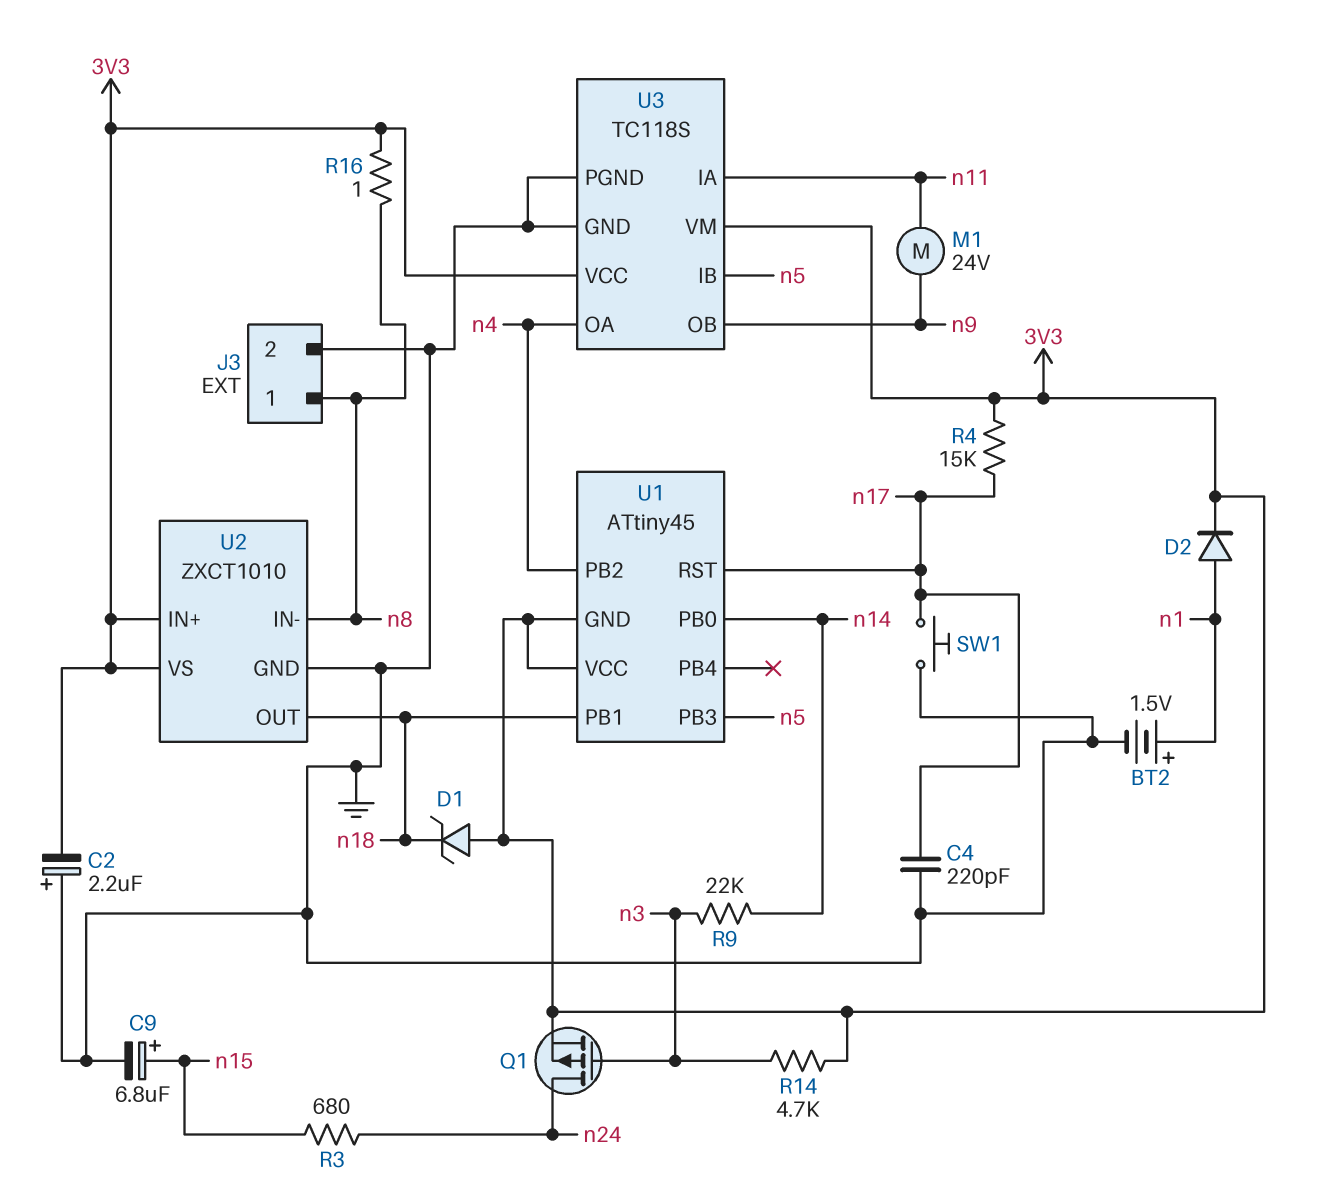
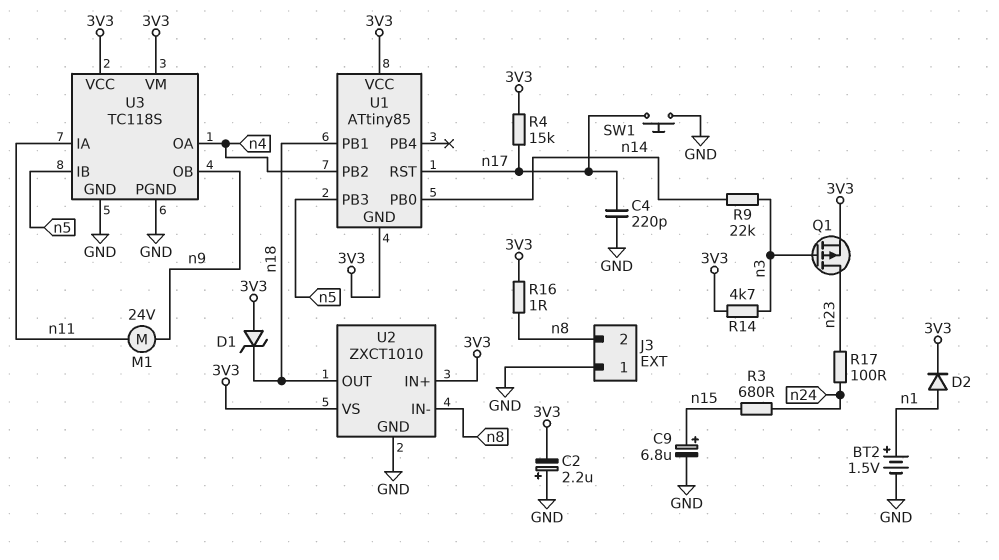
J3 pin 1: n8 -> GND
J3 pin 2: GND -> n8
Q1: PMOS (G n3, D n24, S 3V3) -> PMOS (G n3, D n23, S 3V3)
R17: none -> 100 (n23, n24)
U1: ATtiny45 -> ATtiny85

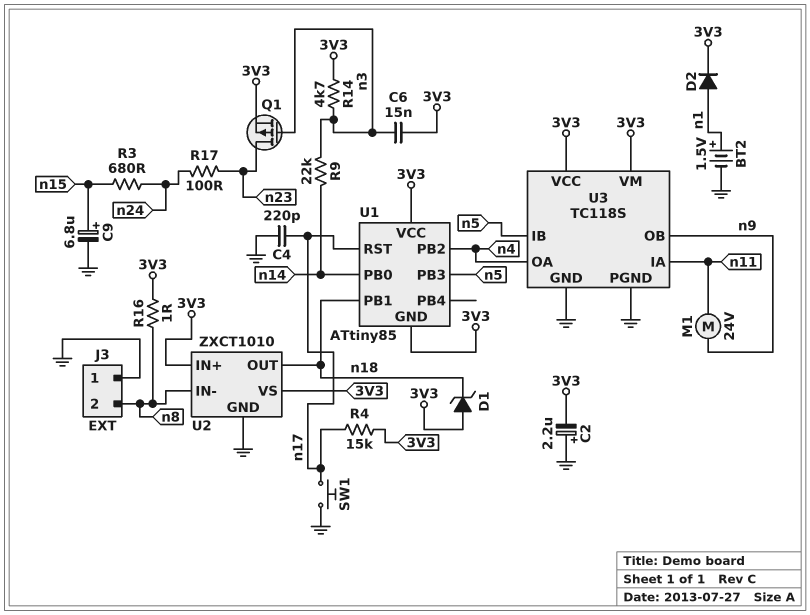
C6: none -> 15nF (3V3, n3)

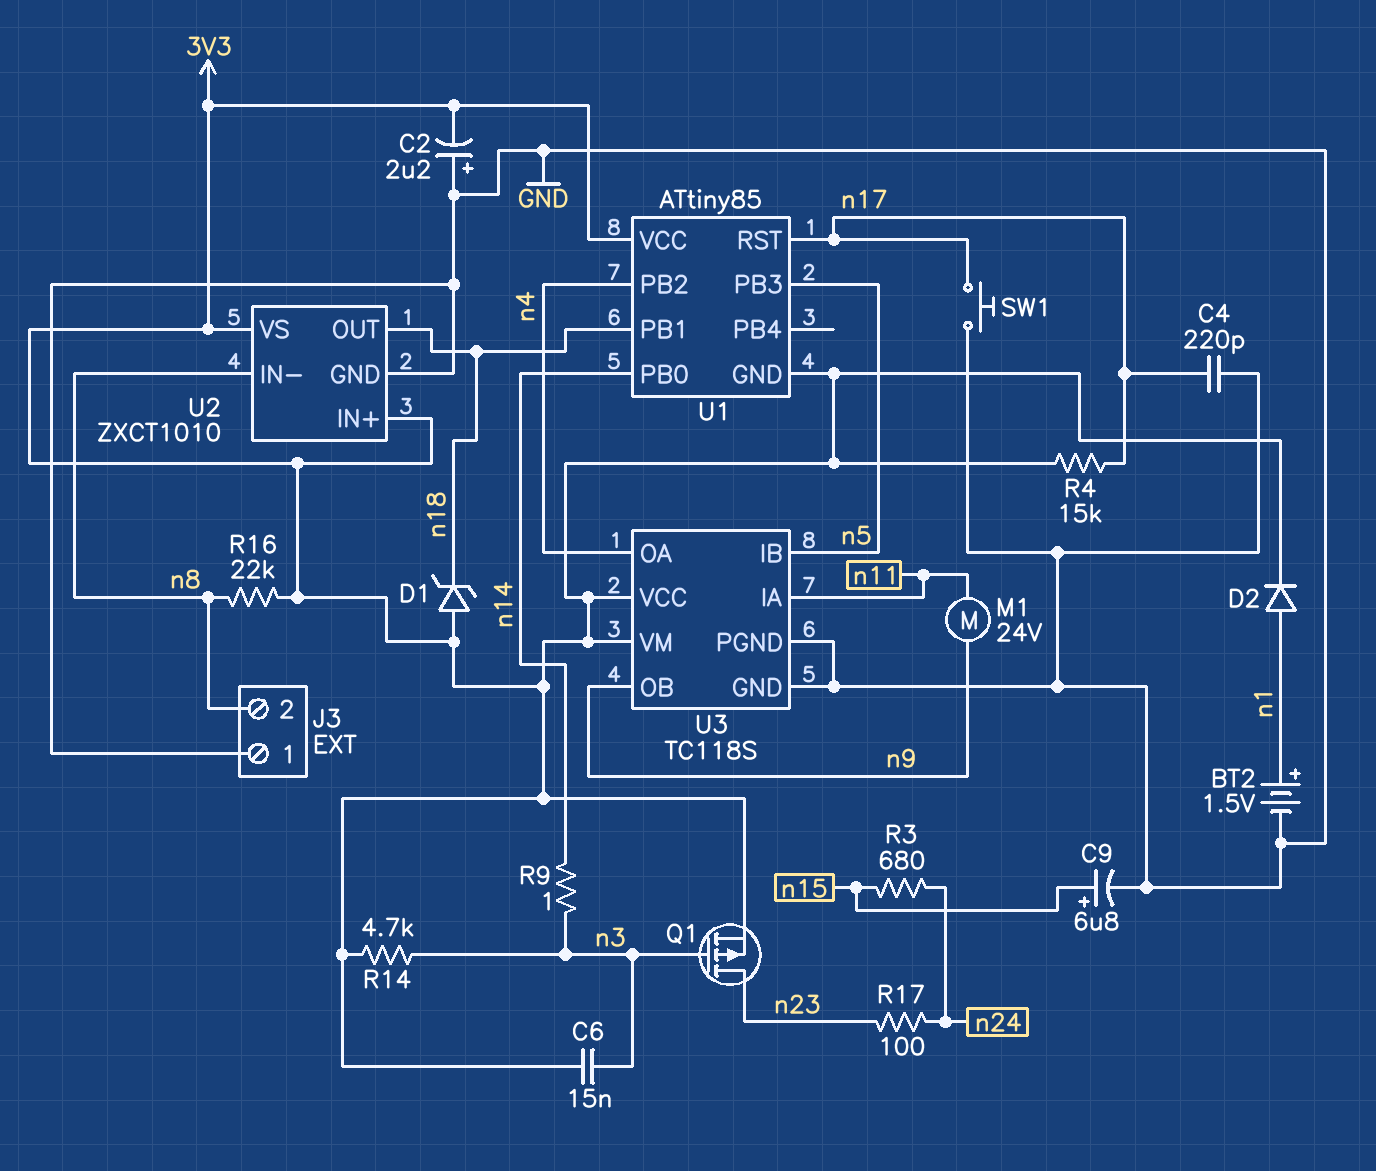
R9: 22k (n3, n14) -> 1 (n3, n14)
R16: 1 (3V3, n8) -> 22k (3V3, n8)

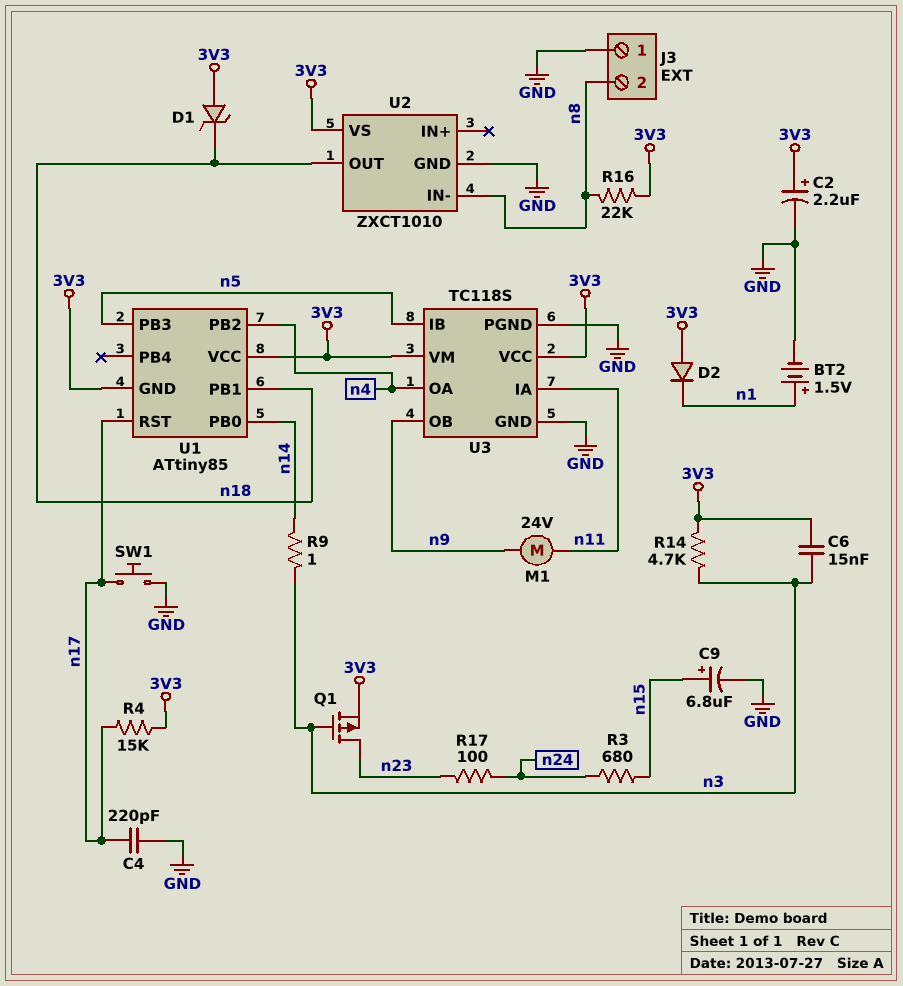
C2: 2.2uF (plus GND, minus 3V3) -> 2.2uF (plus 3V3, minus GND)
D2: diode (A n1, K 3V3) -> diode (A 3V3, K n1)
U2 pin IN+: 3V3 -> none

